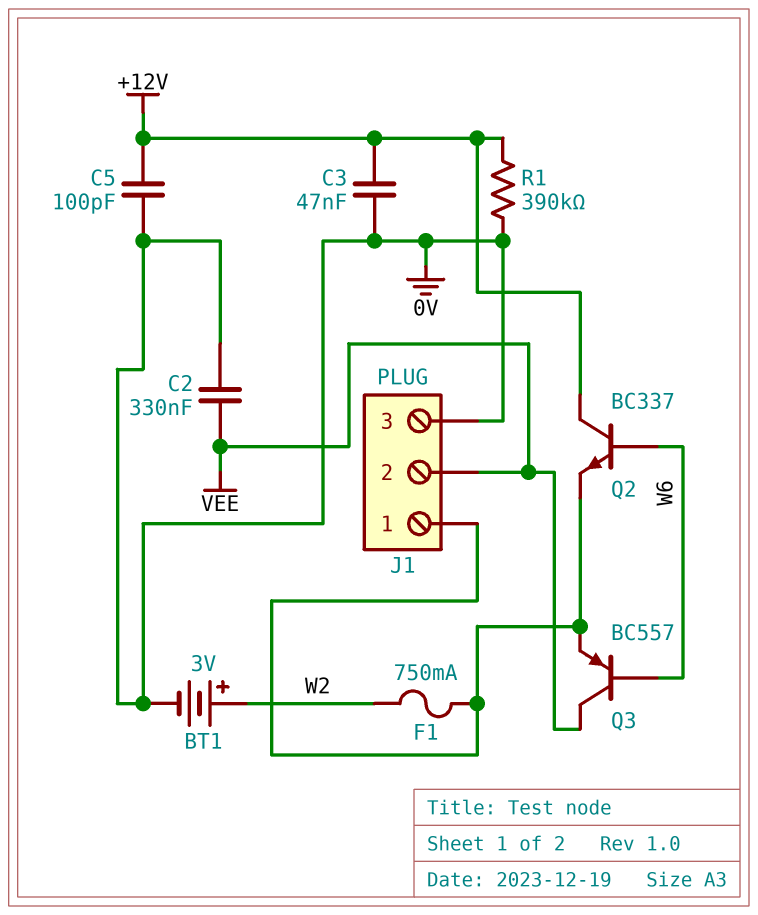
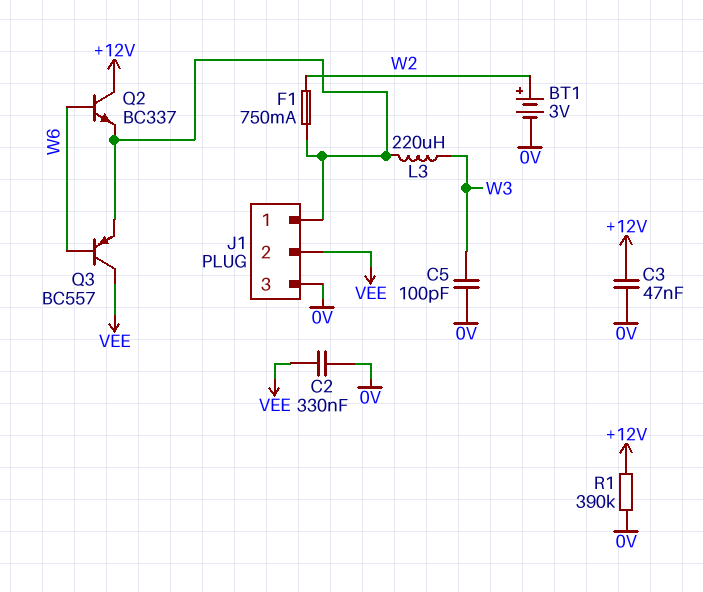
C5: 100pF (+12V, 0V) -> 100pF (0V, W3)
L3: none -> 220uH (J1/1, W3)

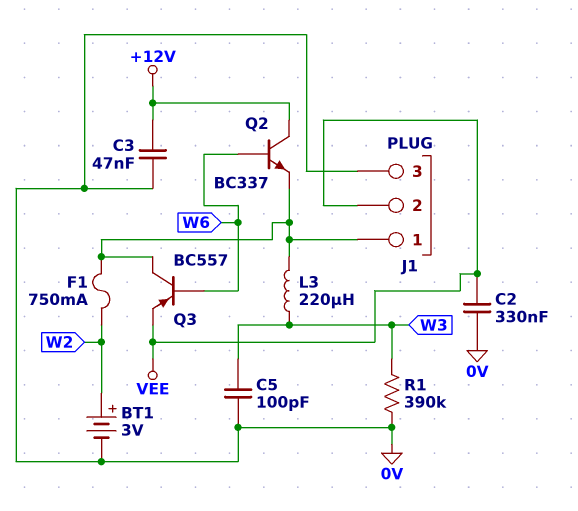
Q3: PNP BC557 (B W6, C VEE, E J1/1) -> PNP BC557 (B W6, C J1/1, E VEE)
R1: 390k (+12V, 0V) -> 390k (0V, W3)

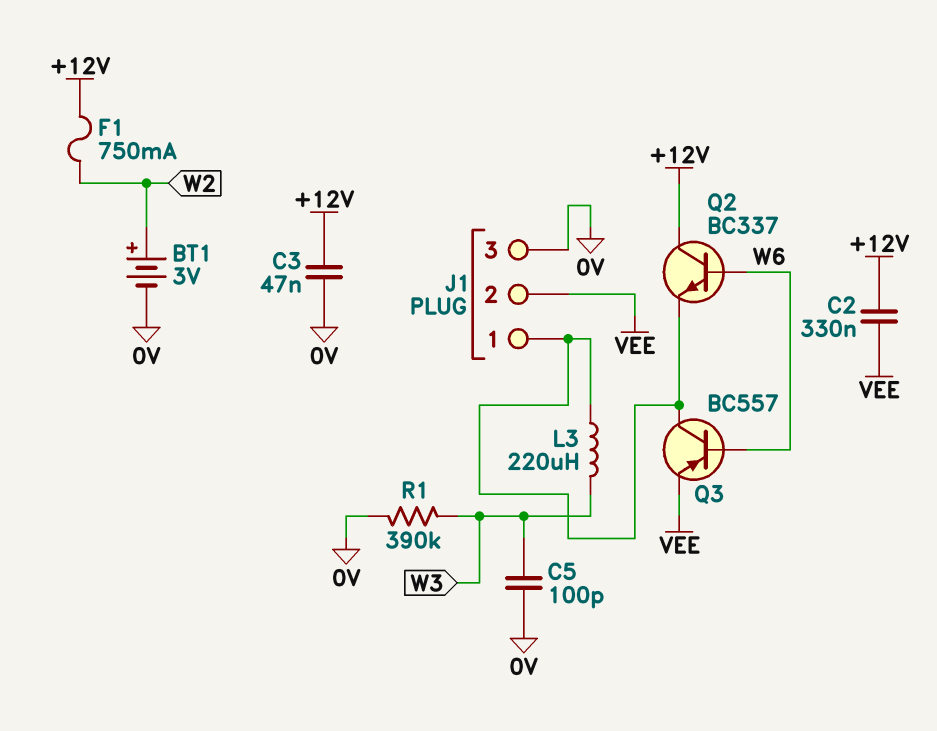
C2: 330nF (0V, VEE) -> 330nF (+12V, VEE)
F1: 750mA (J1/1, W2) -> 750mA (+12V, W2)

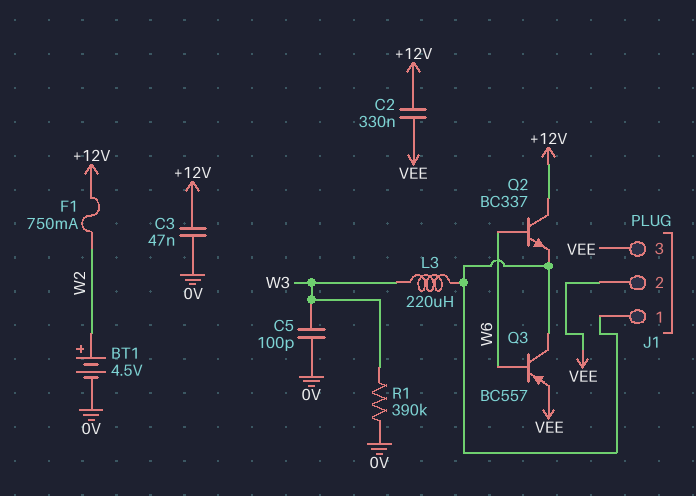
BT1: 3V (plus W2, minus 0V) -> 4.5V (plus W2, minus 0V)
J1 pin 3: 0V -> VEE

